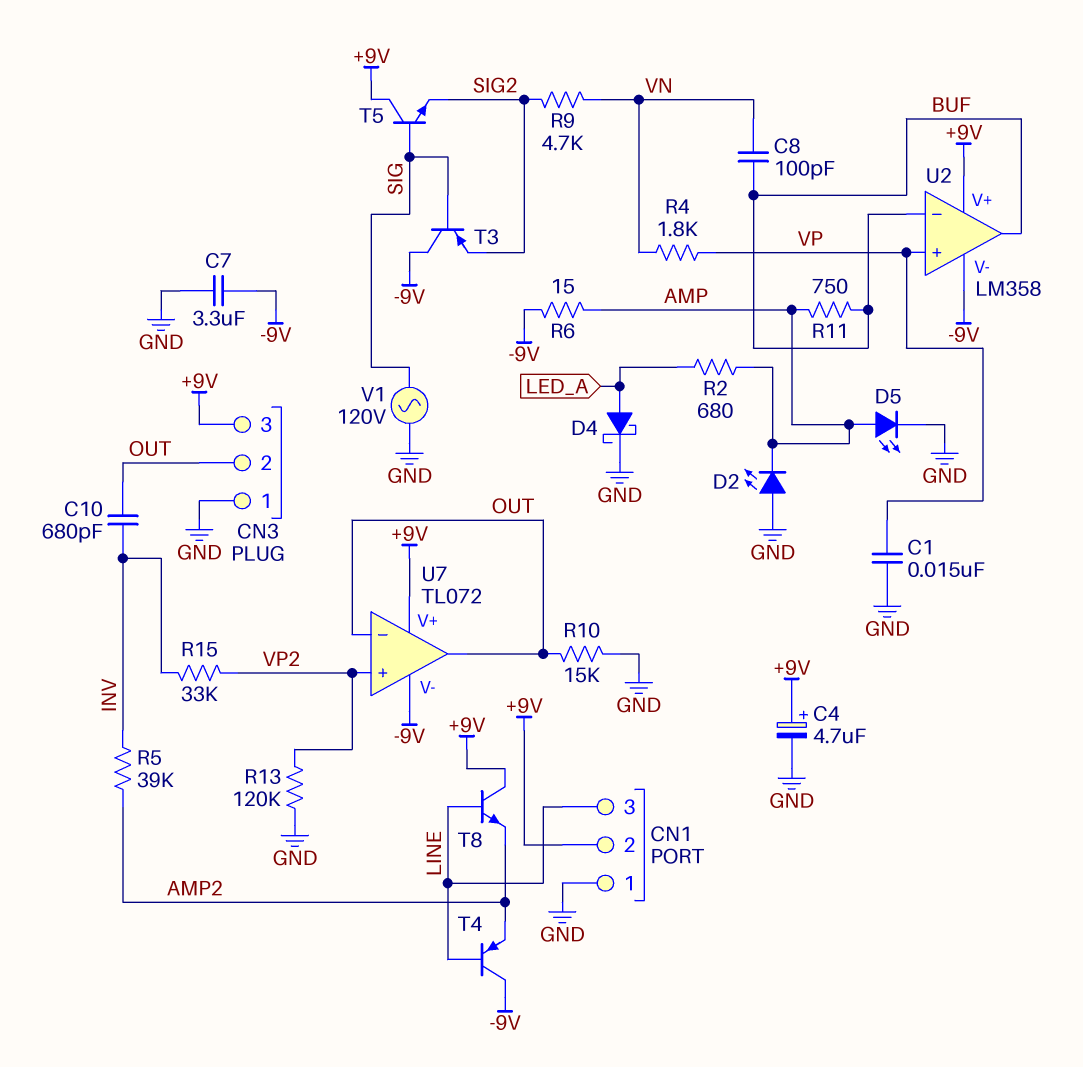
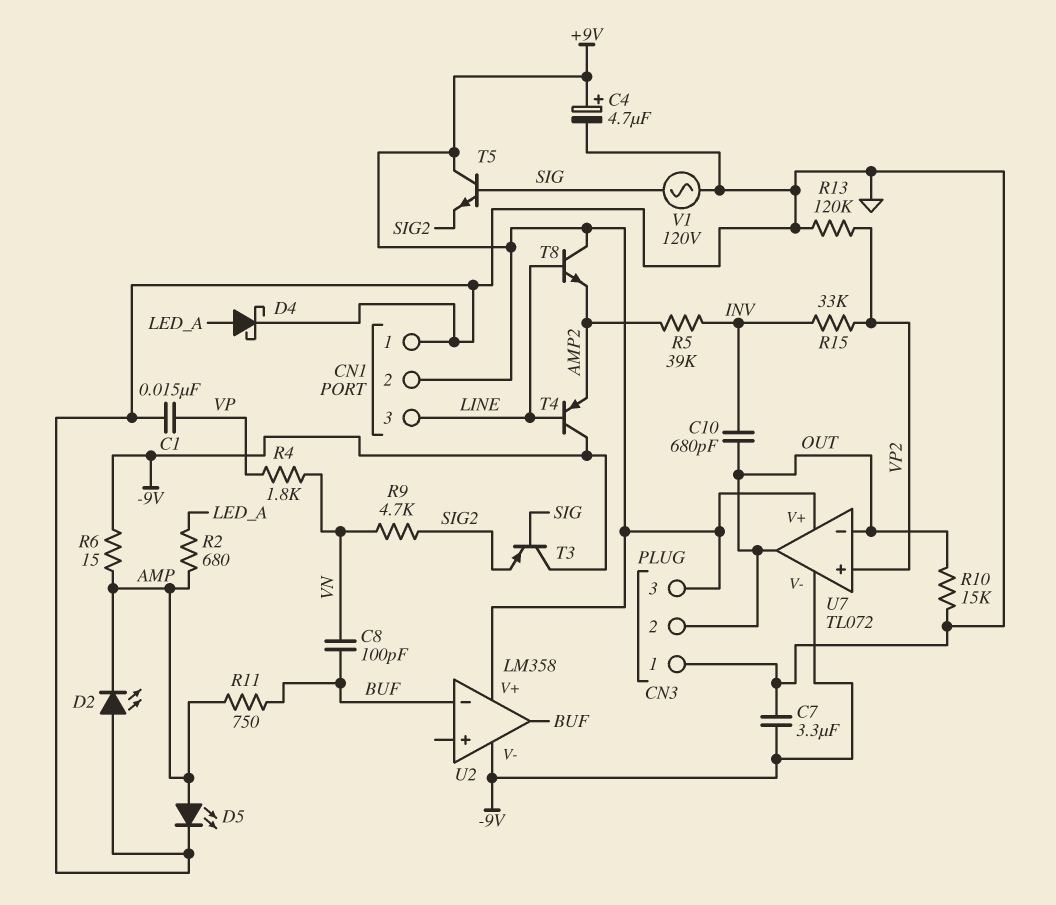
U2 pin in+: VP -> none

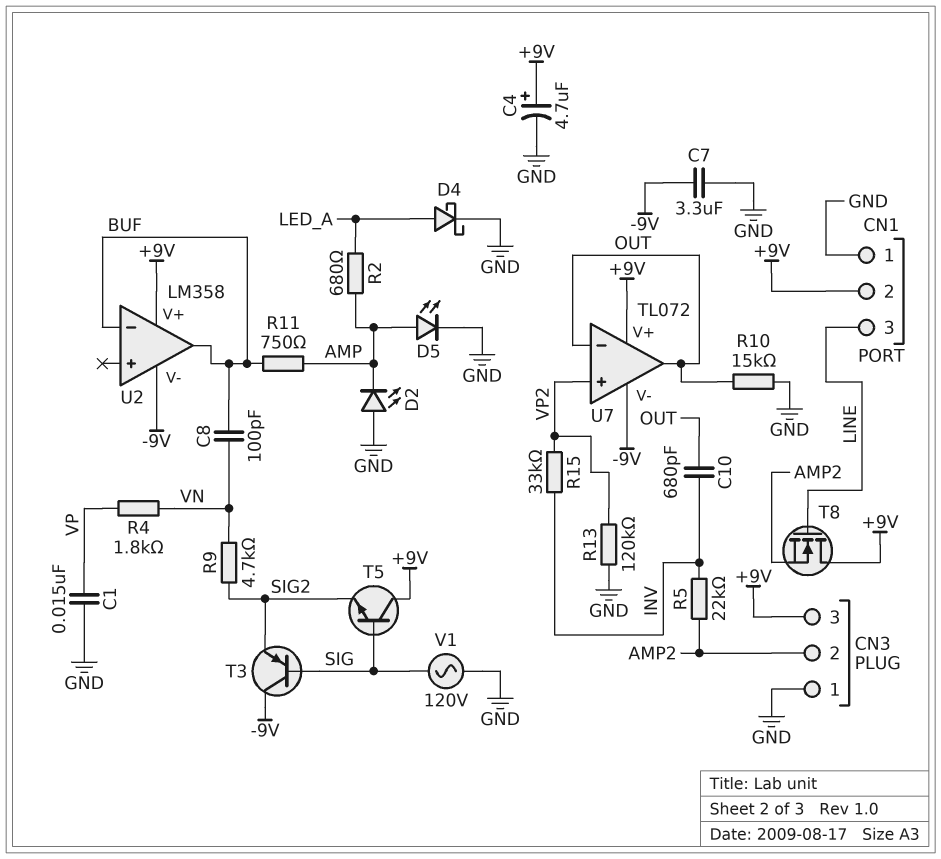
CN3 pin 2: OUT -> AMP2
R5: 39k (AMP2, INV) -> 22k (AMP2, INV)
R6: 15 (-9V, AMP) -> none
T4: PNP (B LINE, C -9V, E AMP2) -> none
T8: NPN (B LINE, C +9V, E AMP2) -> NMOS (G LINE, D +9V, S AMP2)

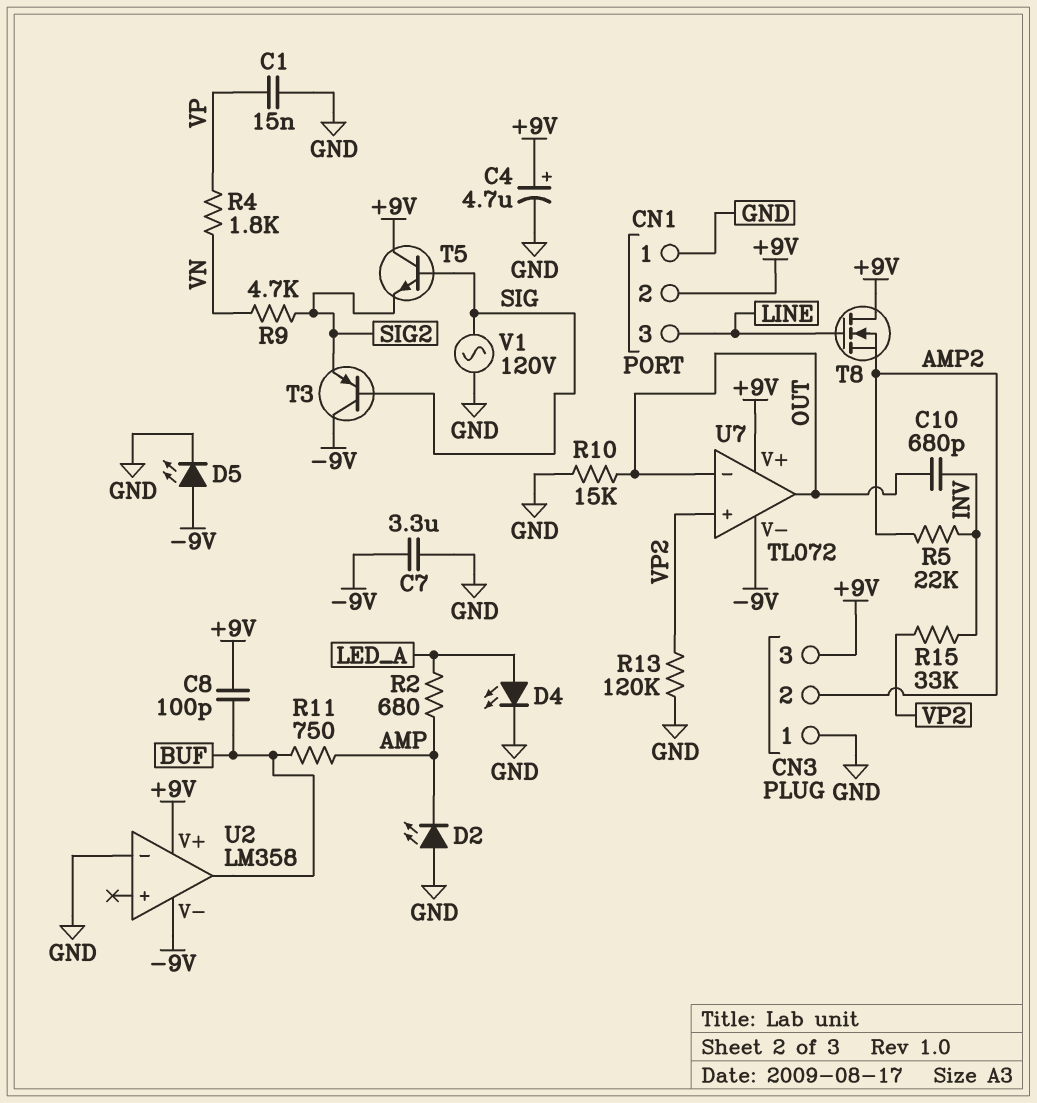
C8: 100pF (BUF, VN) -> 100pF (+9V, BUF)
D4: schottky (A LED_A, K GND) -> LED (A LED_A, K GND)
D5: LED (A AMP, K GND) -> LED (A -9V, K GND)
U2 pin in-: BUF -> GND

